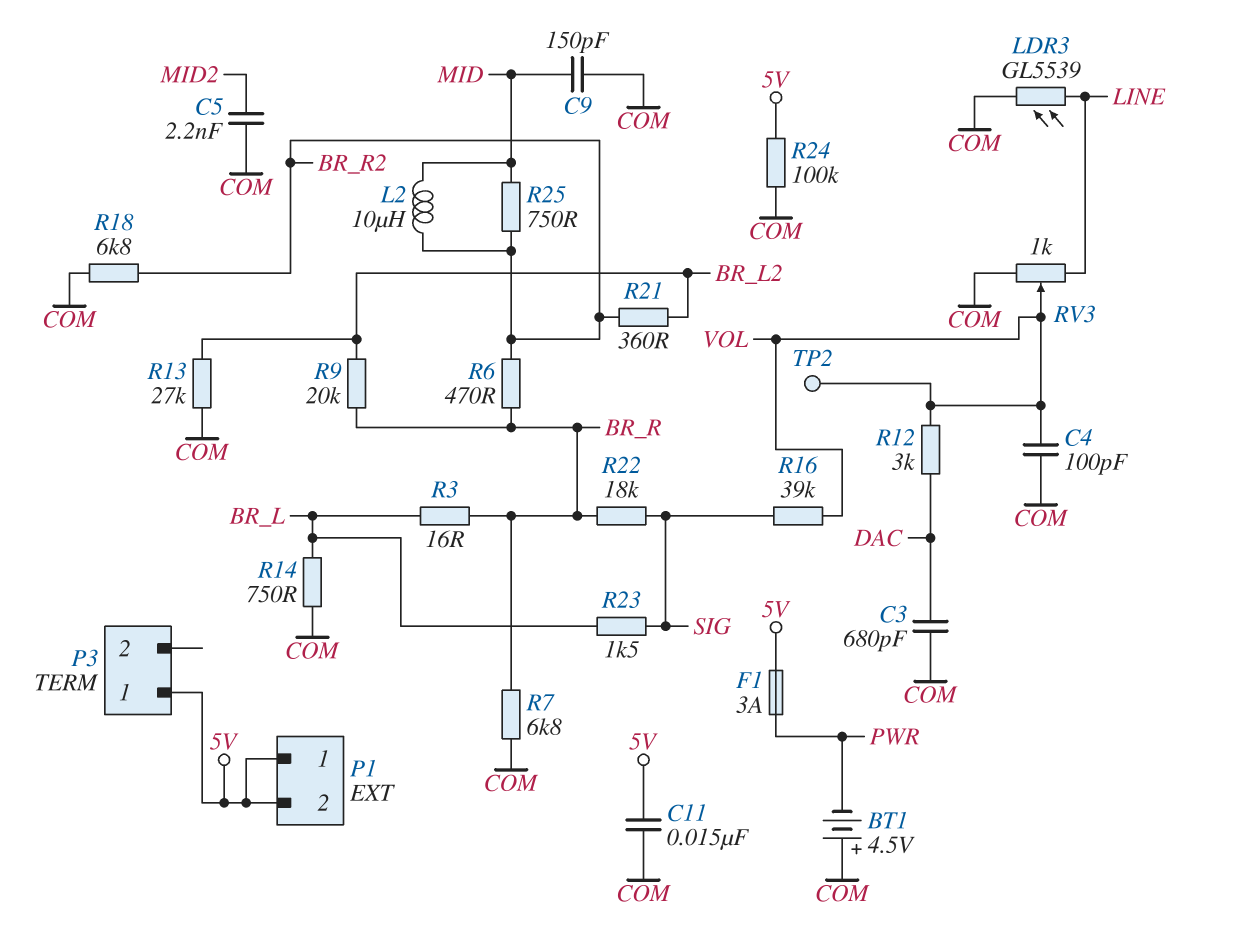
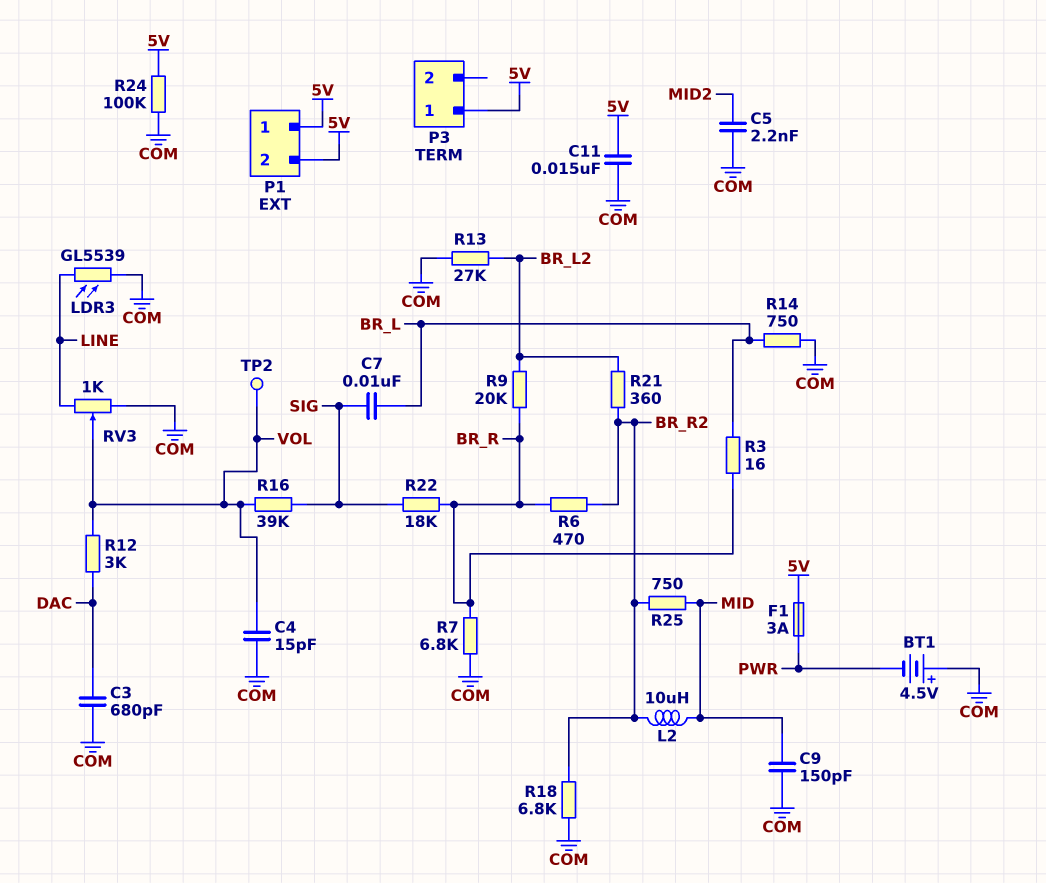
C4: 100pF (COM, VOL) -> 15pF (COM, VOL)
C7: none -> 10nF (BR_L, SIG)
R23: 1.5k (BR_L, SIG) -> none

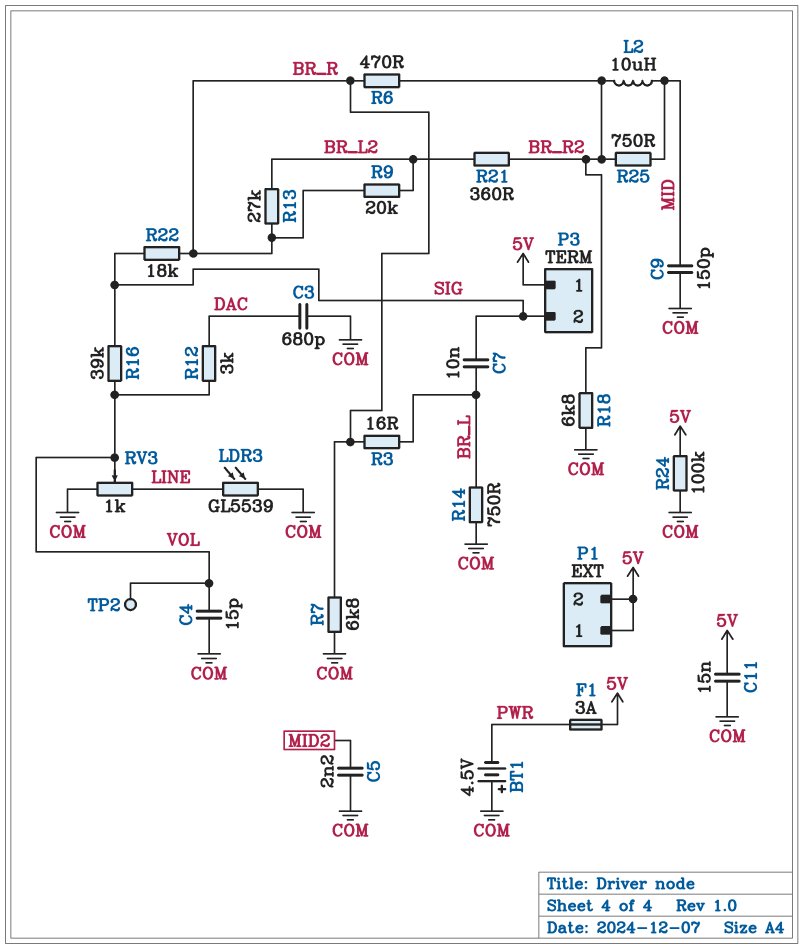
P3 pin 2: none -> SIG
R13: 27k (BR_L2, COM) -> 27k (BR_L2, BR_R)

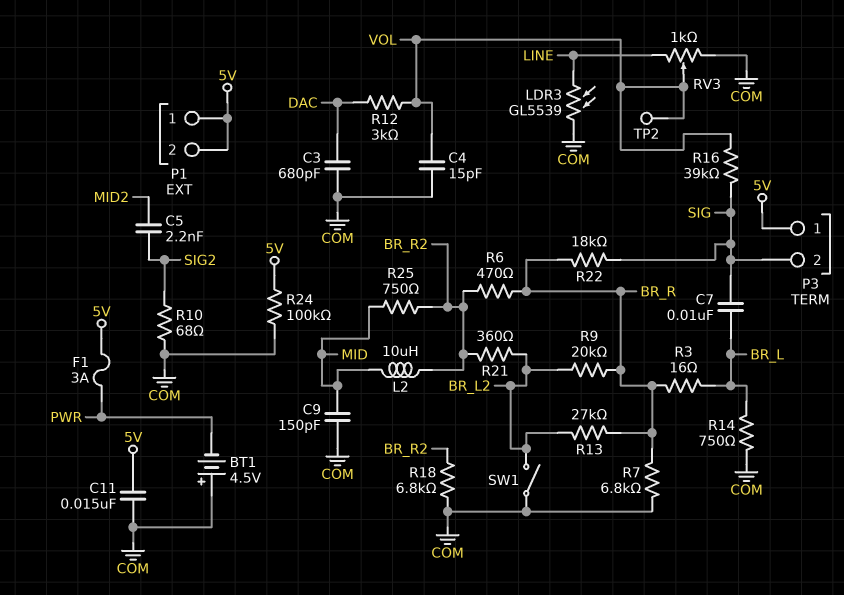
C5: 2.2nF (COM, MID2) -> 2.2nF (MID2, SIG2)
R10: none -> 68 (COM, SIG2)
SW1: none -> switch (BR_L2, COM)

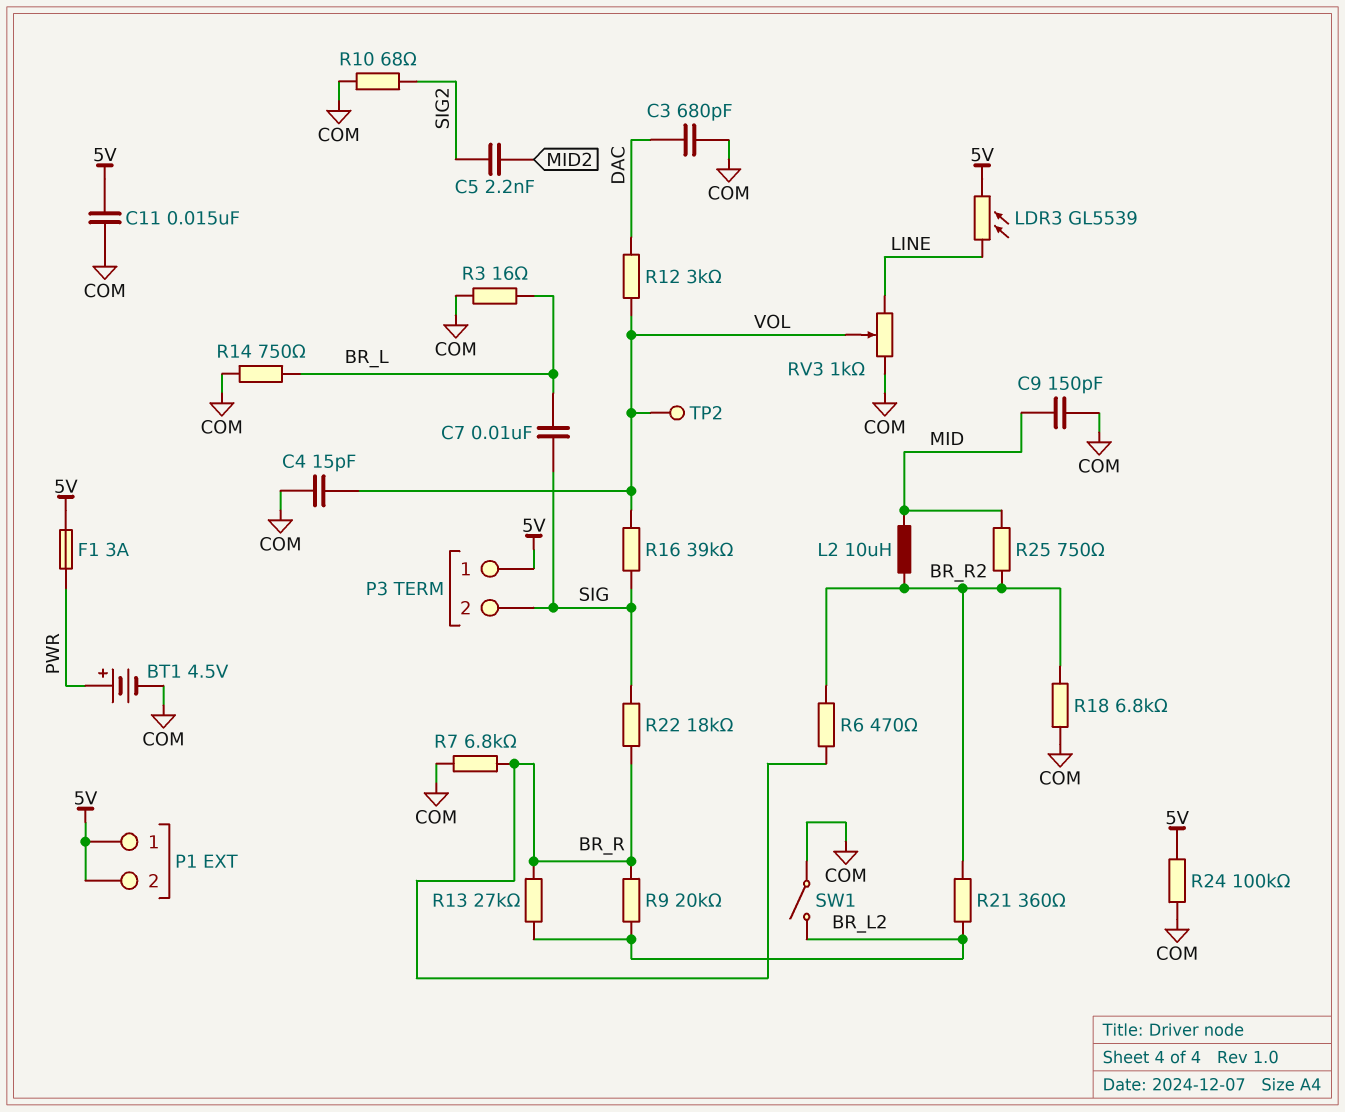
BT1: 4.5V (plus COM, minus PWR) -> 4.5V (plus PWR, minus COM)
LDR3: GL5539 (COM, LINE) -> GL5539 (5V, LINE)
R3: 16 (BR_L, BR_R) -> 16 (BR_L, COM)

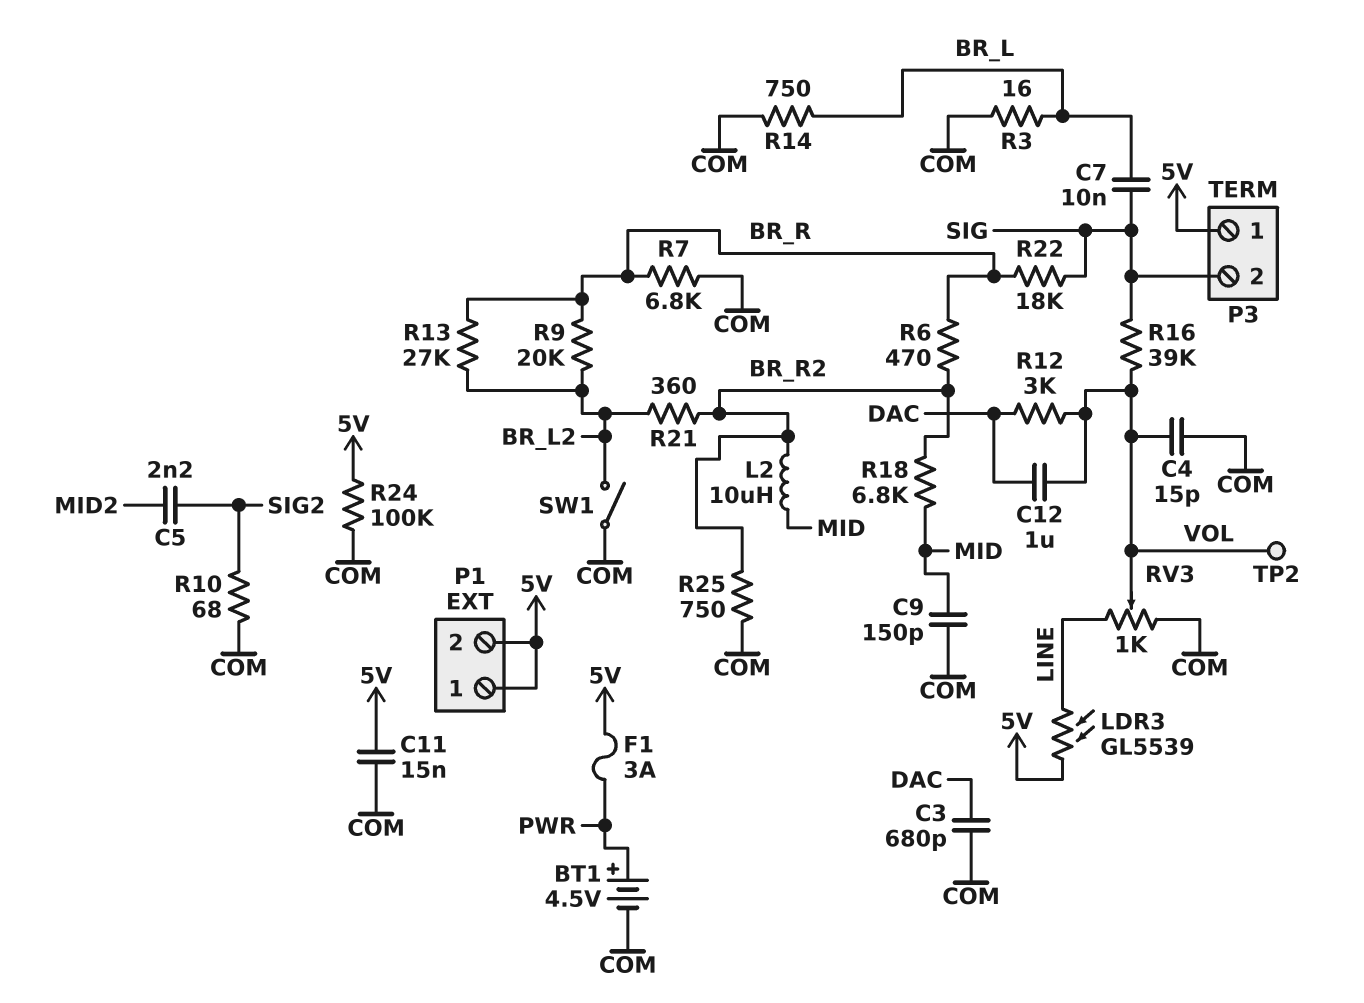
C12: none -> 1uF (DAC, VOL)
R18: 6.8k (BR_R2, COM) -> 6.8k (BR_R2, MID)
R25: 750 (BR_R2, MID) -> 750 (BR_R2, COM)

